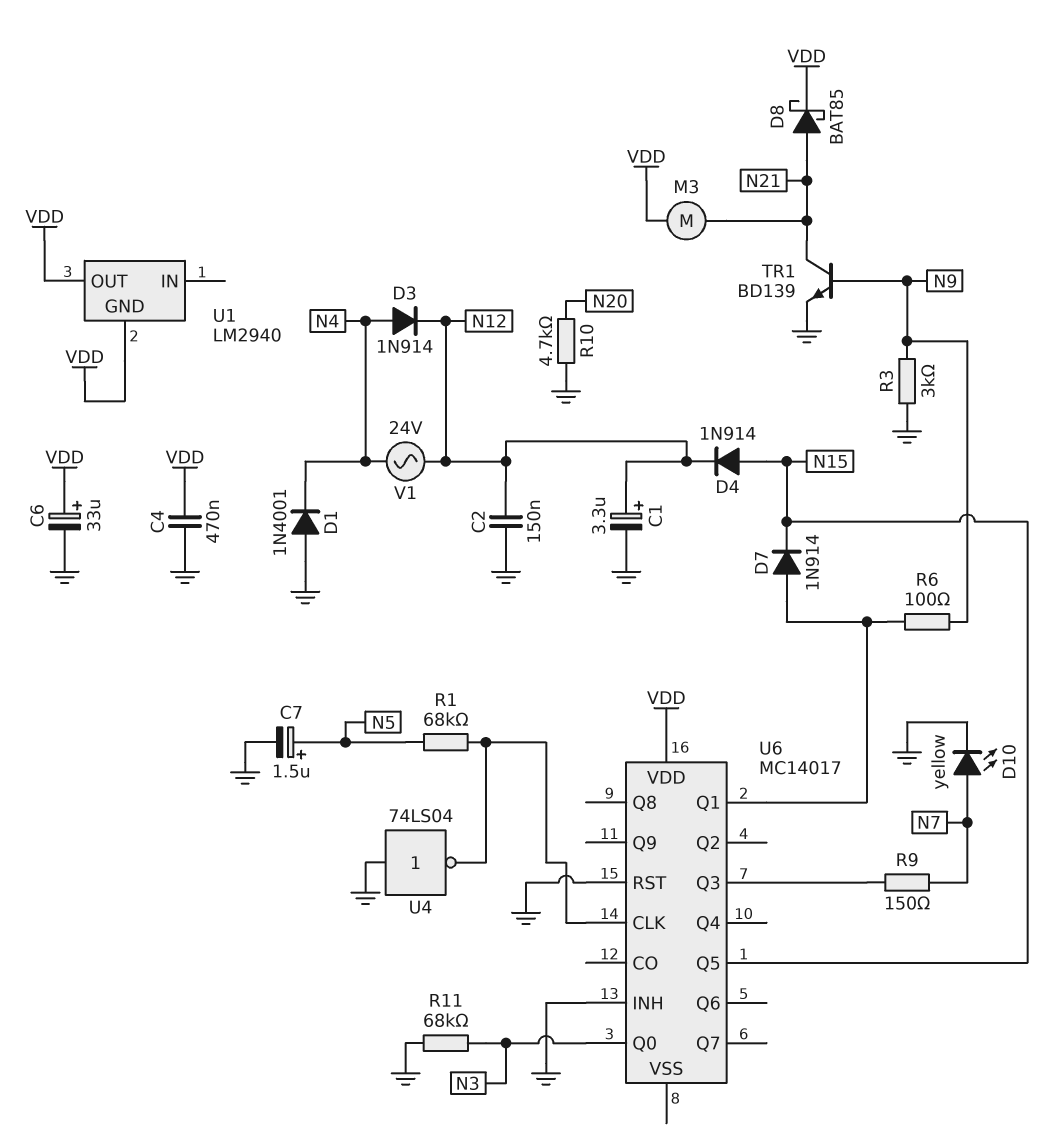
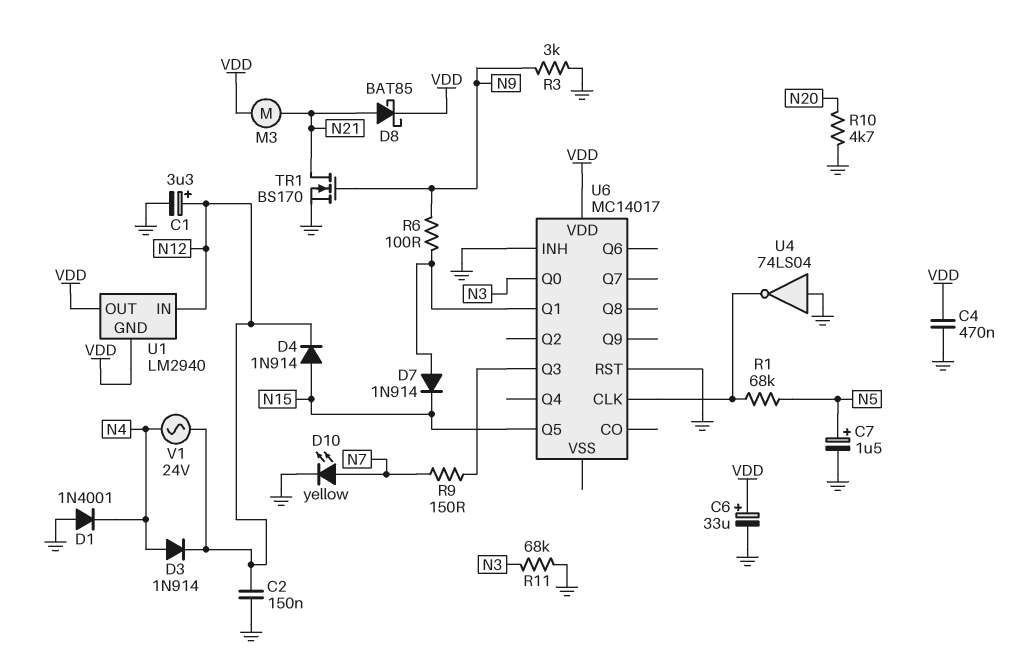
TR1: NPN BD139 (B N9, C N21, E GND) -> NMOS BS170 (G N9, D N21, S GND)
U1 pin IN: none -> N12

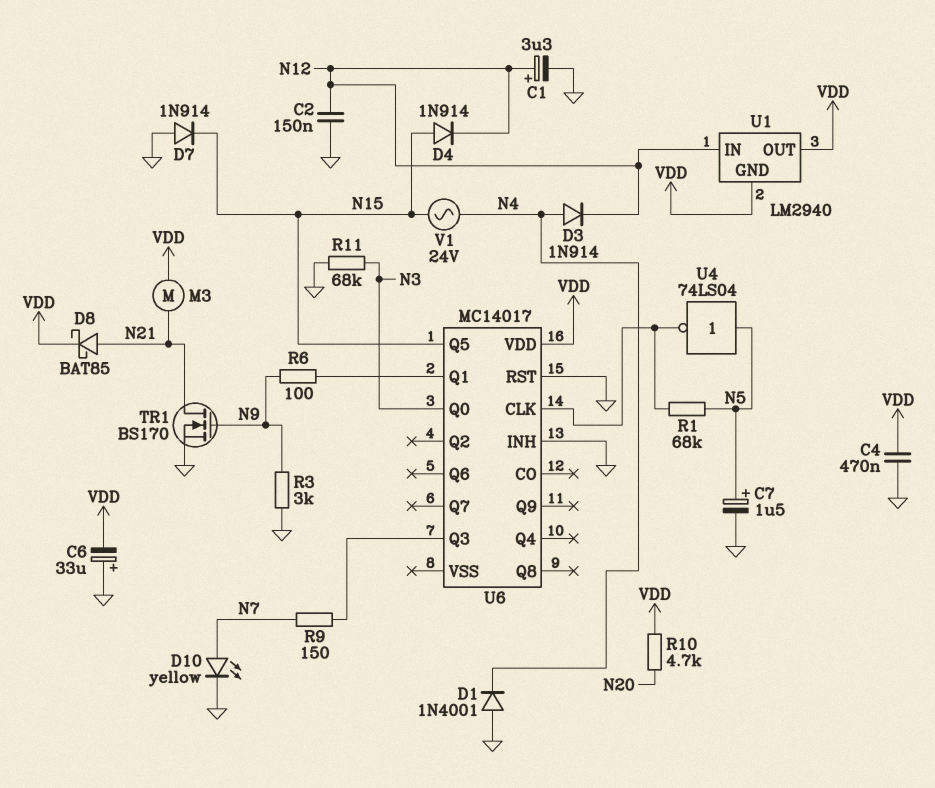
C6: 33uF (plus VDD, minus GND) -> 33uF (plus GND, minus VDD)
D7: diode 1N914 (A U6/Q1, K N15) -> diode 1N914 (A GND, K N15)
R10: 4.7k (GND, N20) -> 4.7k (N20, VDD)
U4: NOT 74LS04 (in GND, out U6/CLK) -> NOT 74LS04 (in N5, out U6/CLK)
V1: AC 24V (N4, N12) -> AC 24V (N4, N15)

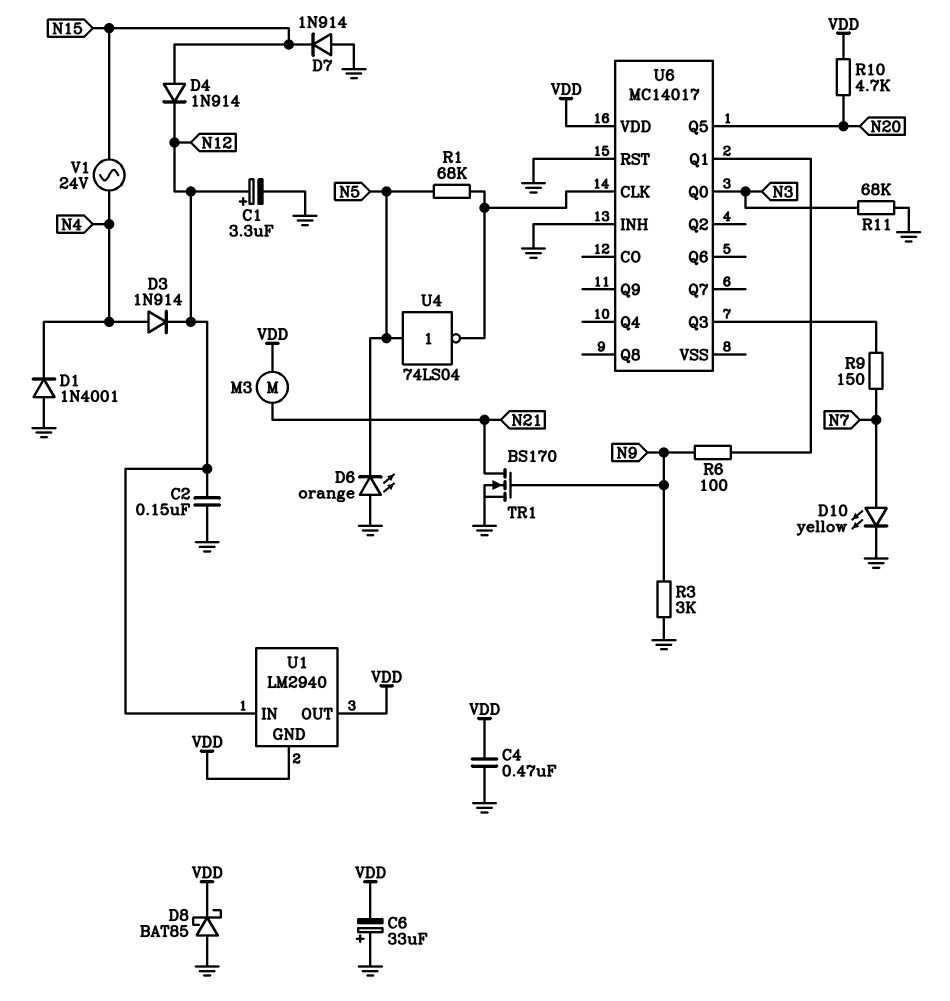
C7: 1.5uF (plus N5, minus GND) -> none
D6: none -> LED orange (A GND, K N5)
D8: schottky BAT85 (A N21, K VDD) -> schottky BAT85 (A GND, K VDD)
U6 pin Q5: N15 -> N20

